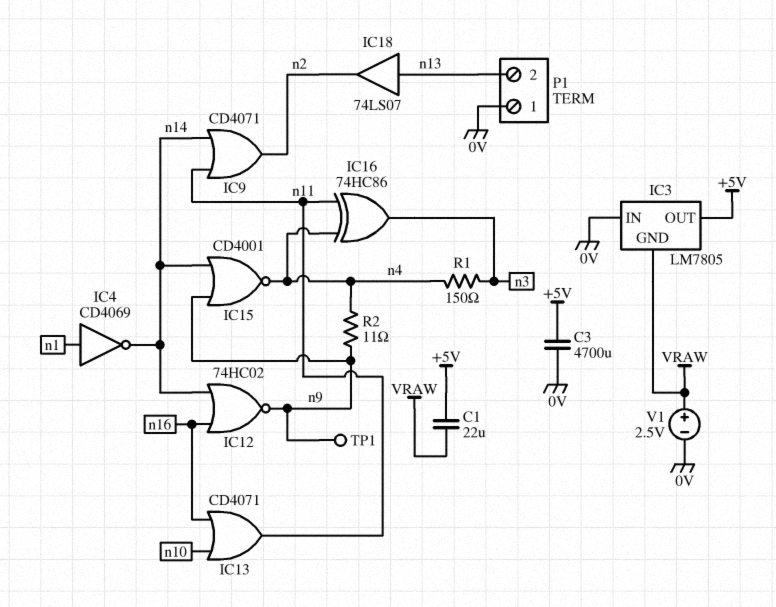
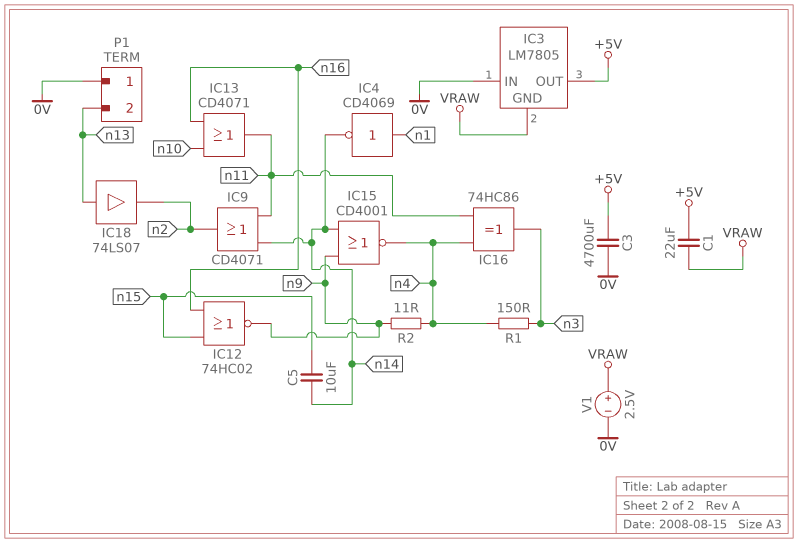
C5: none -> 10uF (n14, n15)
IC12: NOR 74HC02 (in n14, in n16, out n9) -> NOR 74HC02 (in n15, in n16, out n9)
TP1: test point (n9) -> none

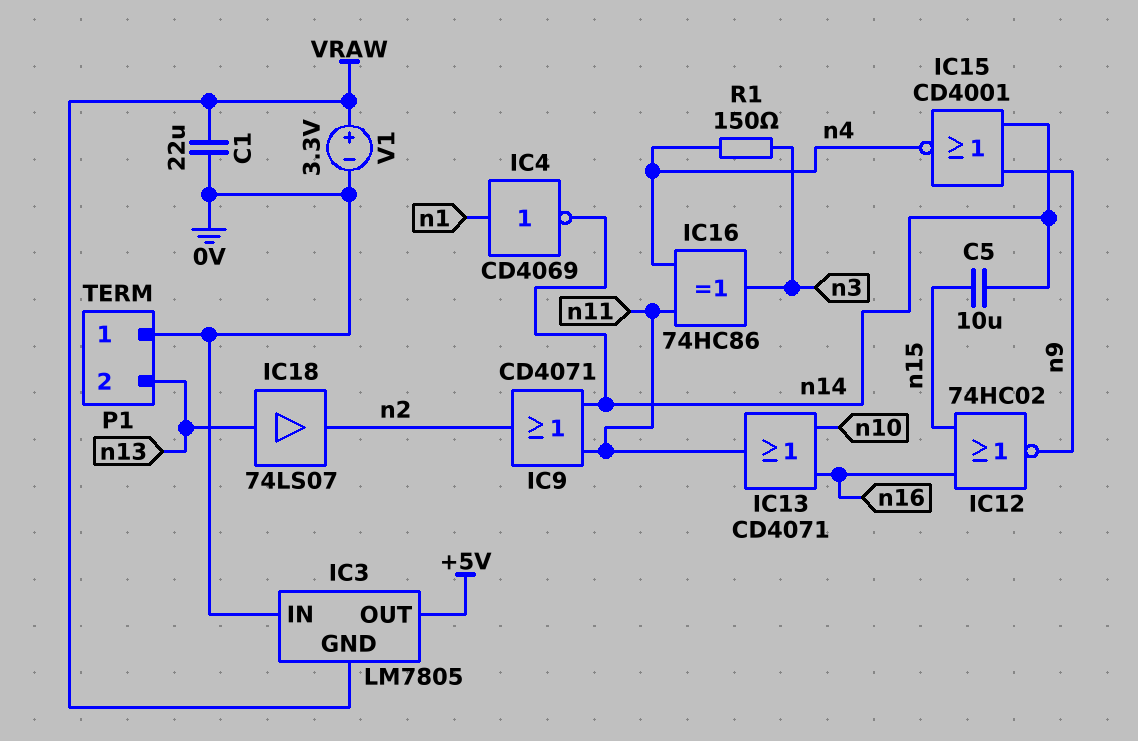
C1: 22uF (+5V, VRAW) -> 22uF (0V, VRAW)
C3: 4700uF (+5V, 0V) -> none
R2: 11 (n4, n9) -> none
V1: 2.5V (plus VRAW, minus 0V) -> 3.3V (plus VRAW, minus 0V)

